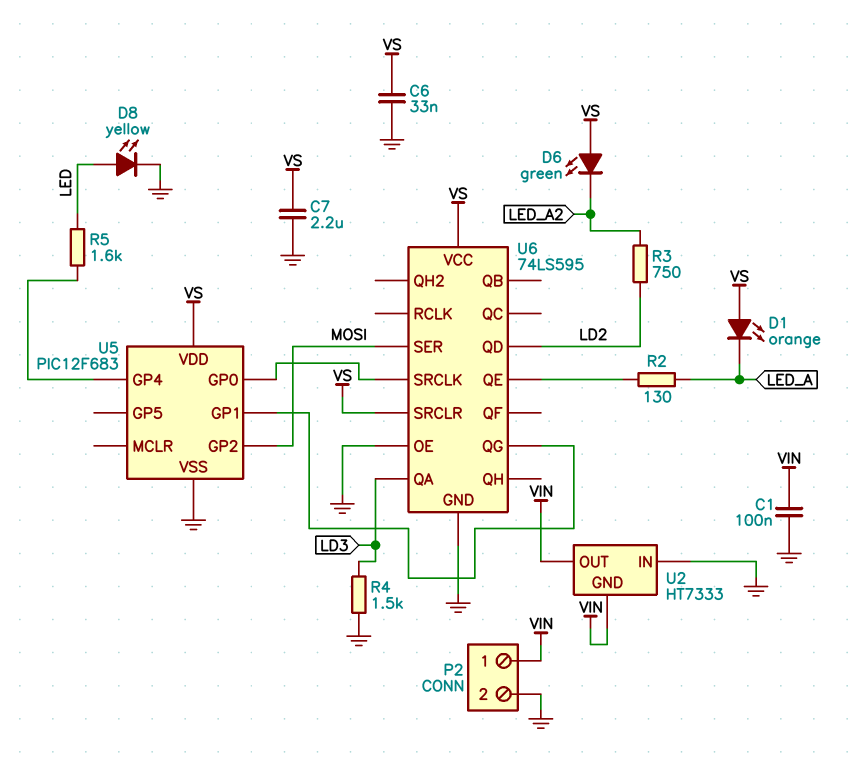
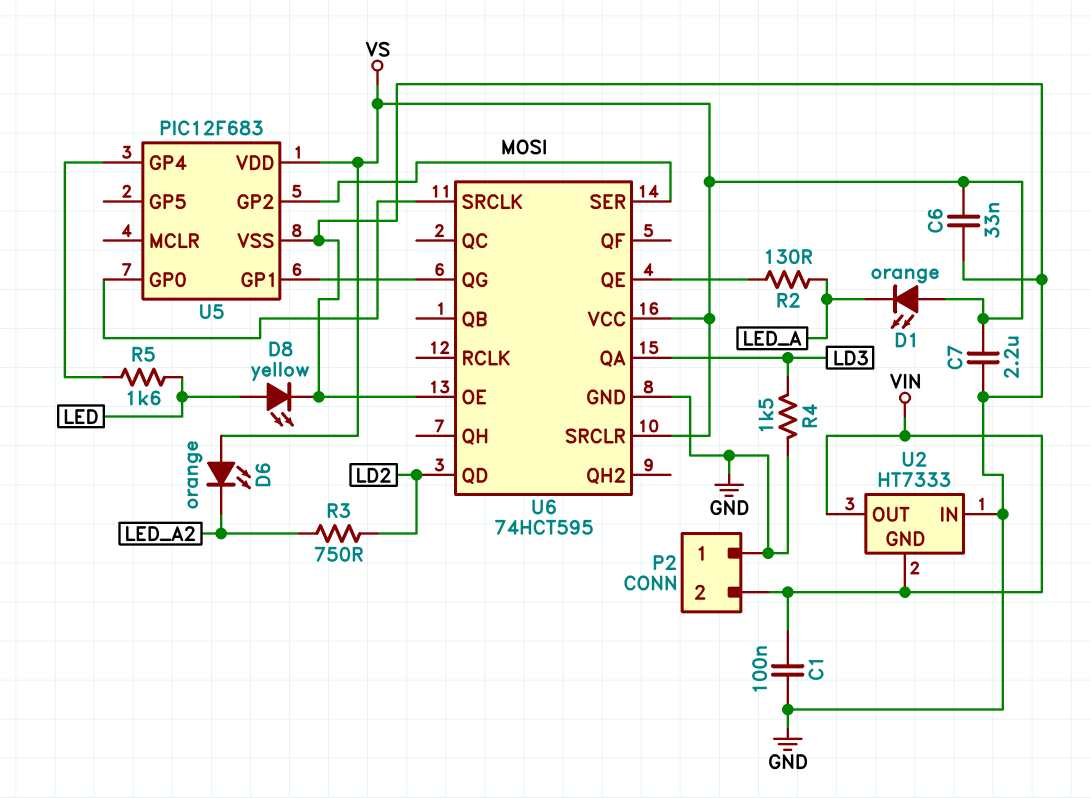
D6: LED green (A VS, K LED_A2) -> LED orange (A VS, K LED_A2)
P2 pin 1: VIN -> GND
P2 pin 2: GND -> VIN
U6: 74LS595 -> 74HCT595

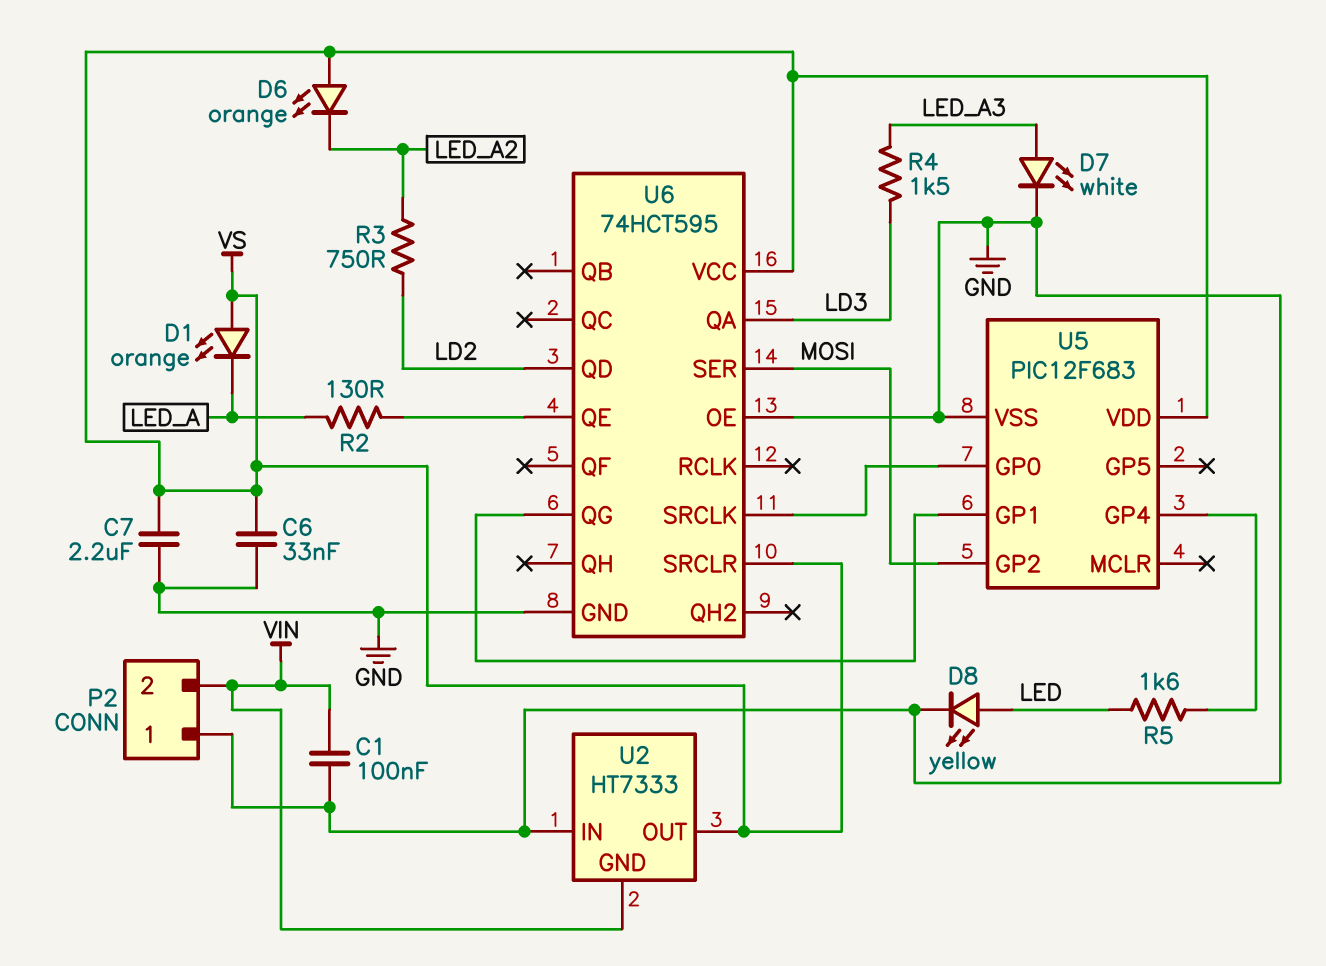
D7: none -> LED white (A LED_A3, K GND)
R4: 1.5k (GND, LD3) -> 1.5k (LD3, LED_A3)
U2 pin OUT: VIN -> VS

